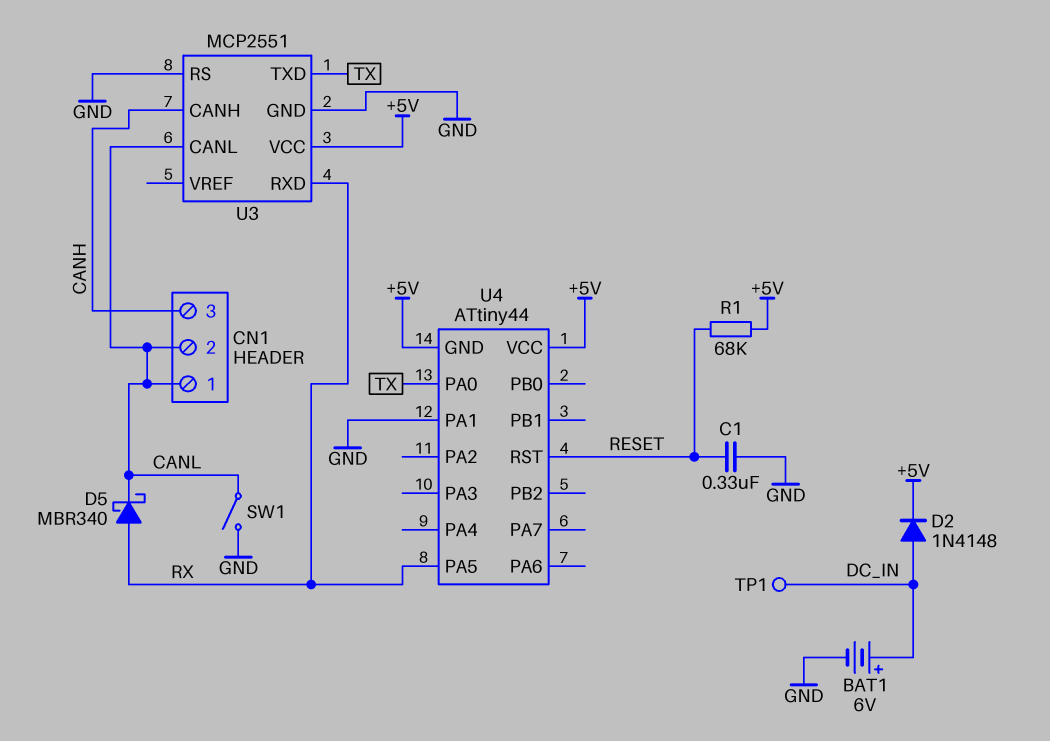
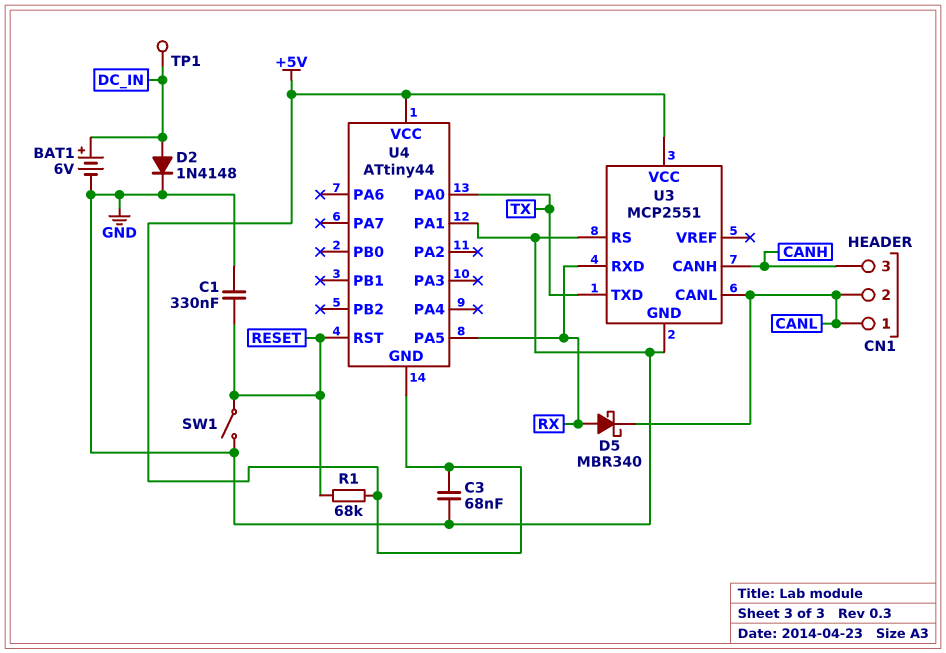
C3: none -> 68nF (+5V, GND)
D2: diode 1N4148 (A DC_IN, K +5V) -> diode 1N4148 (A DC_IN, K GND)
SW1: switch (CANL, GND) -> switch (GND, RESET)

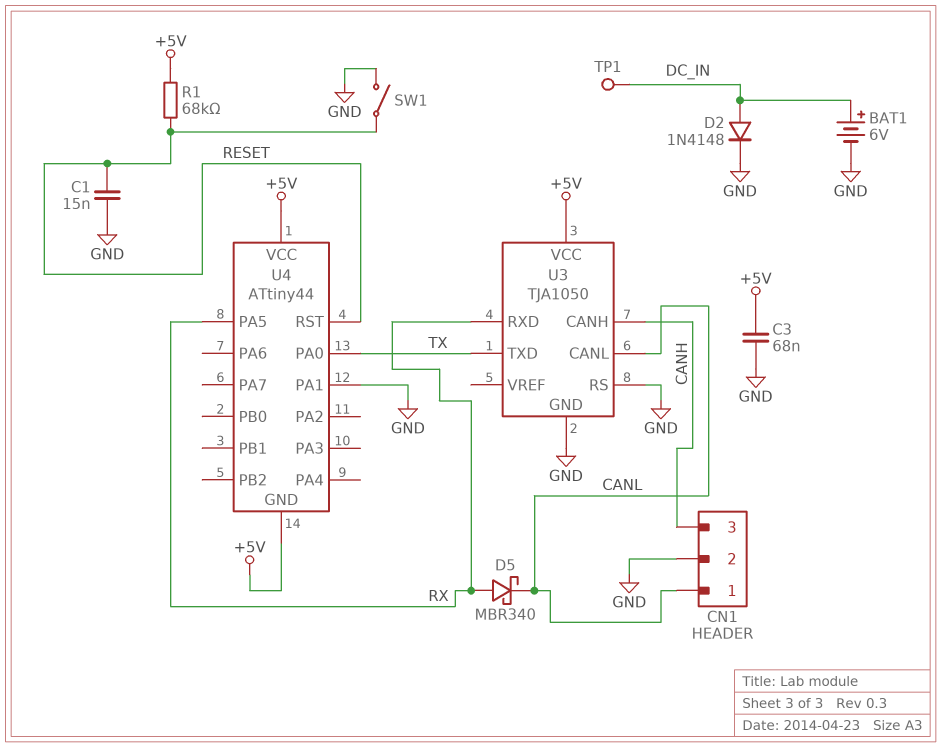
C1: 330nF (GND, RESET) -> 15nF (GND, RESET)
CN1 pin 2: CANL -> GND
U3: MCP2551 -> TJA1050

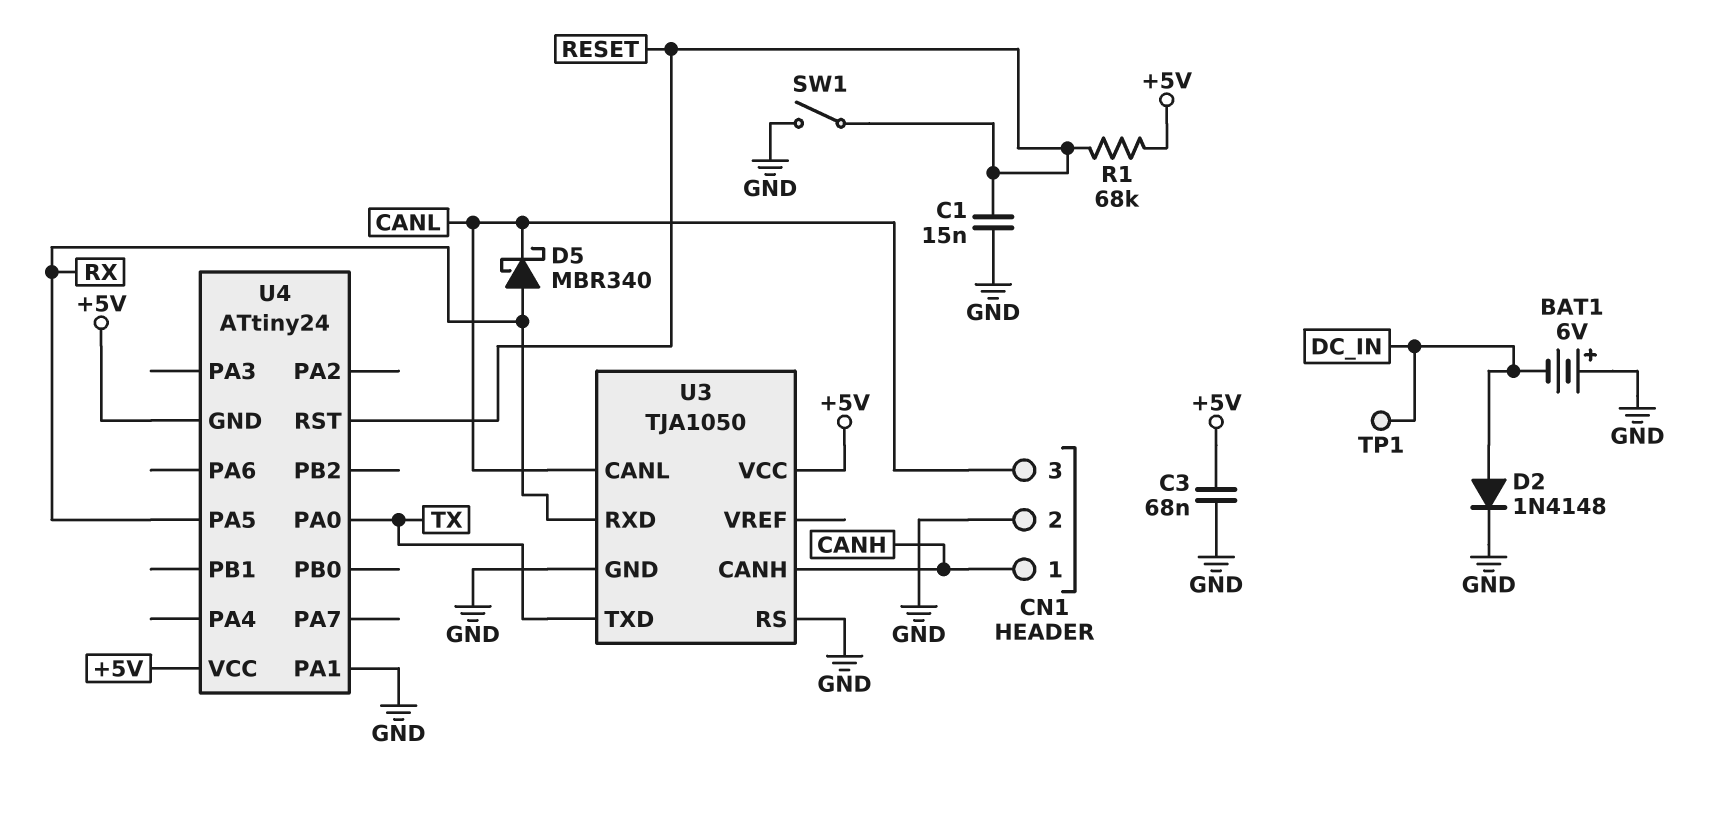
BAT1: 6V (plus DC_IN, minus GND) -> 6V (plus GND, minus DC_IN)
CN1 pin 1: CANL -> CANH
CN1 pin 3: CANH -> CANL
U4: ATtiny44 -> ATtiny24

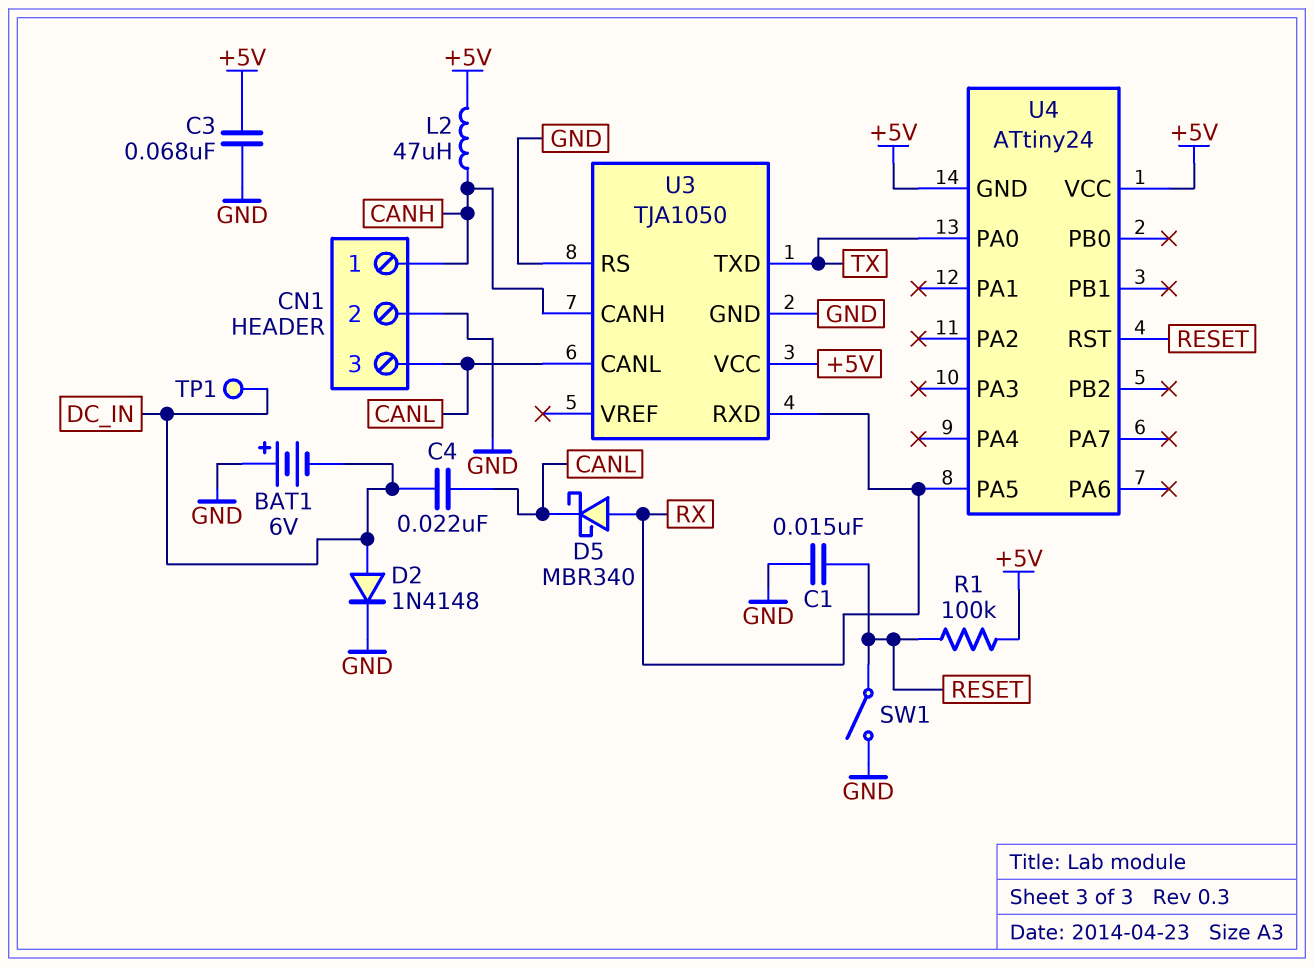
C4: none -> 22nF (CANL, DC_IN)
L2: none -> 47uH (+5V, CANH)
R1: 68k (+5V, RESET) -> 100k (+5V, RESET)
U4 pin PA1: GND -> none

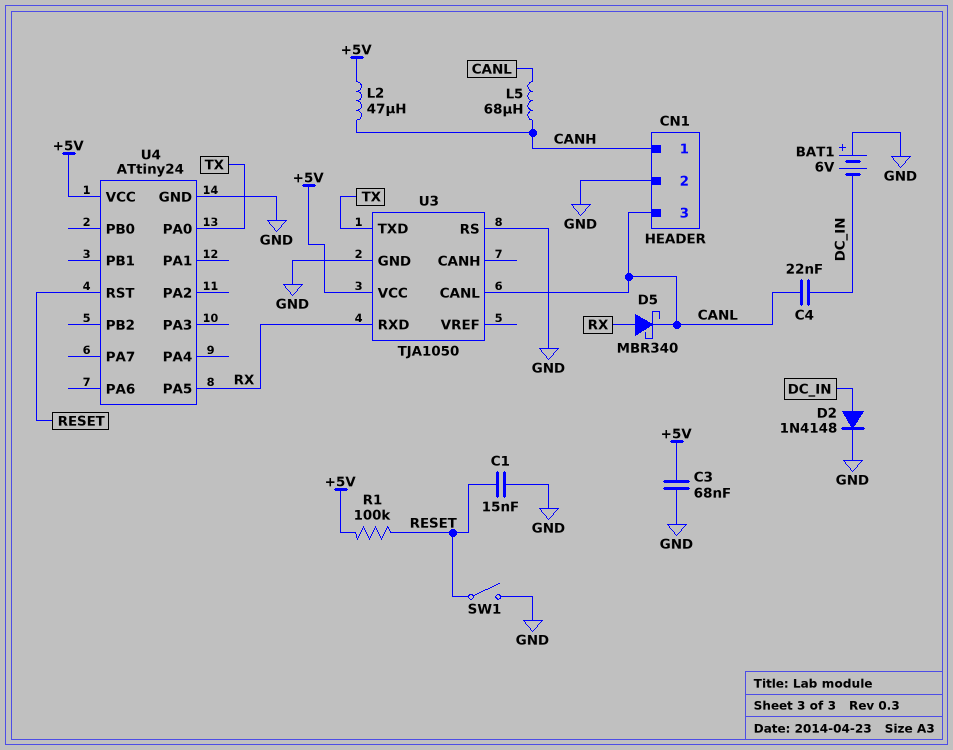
L5: none -> 68uH (CANH, CANL)
TP1: test point (DC_IN) -> none
U3 pin CANH: CANH -> none
U4 pin GND: +5V -> GND

